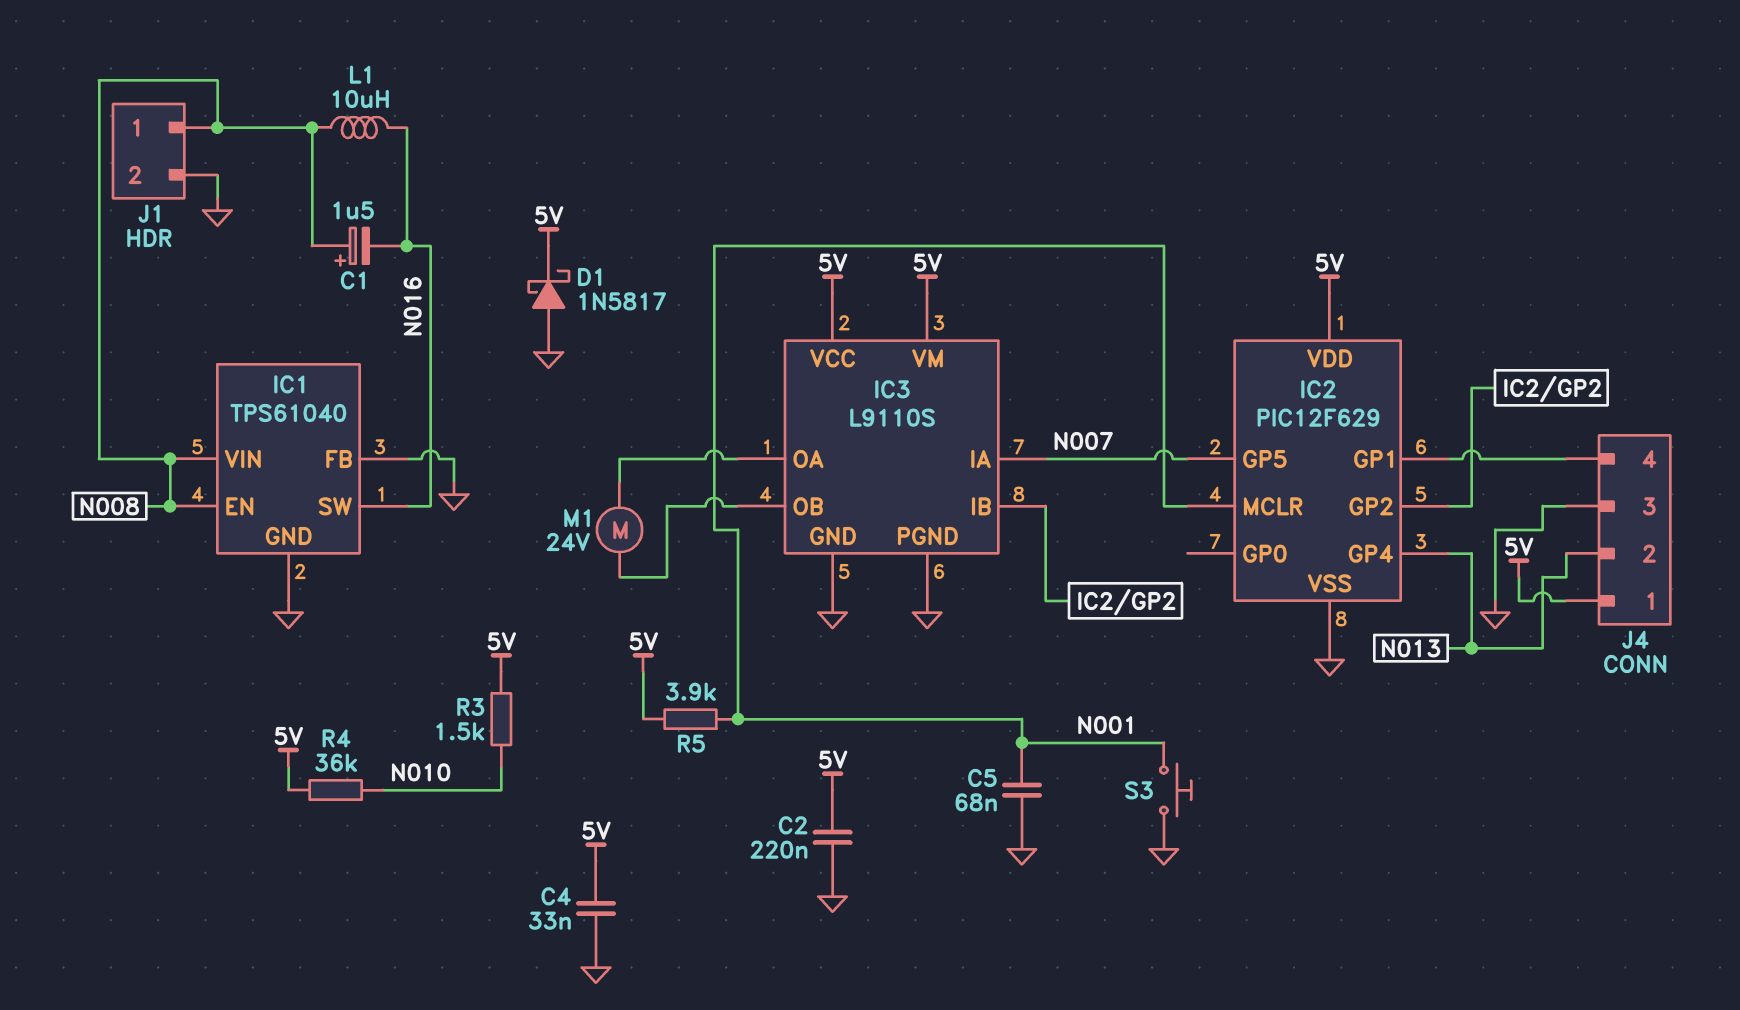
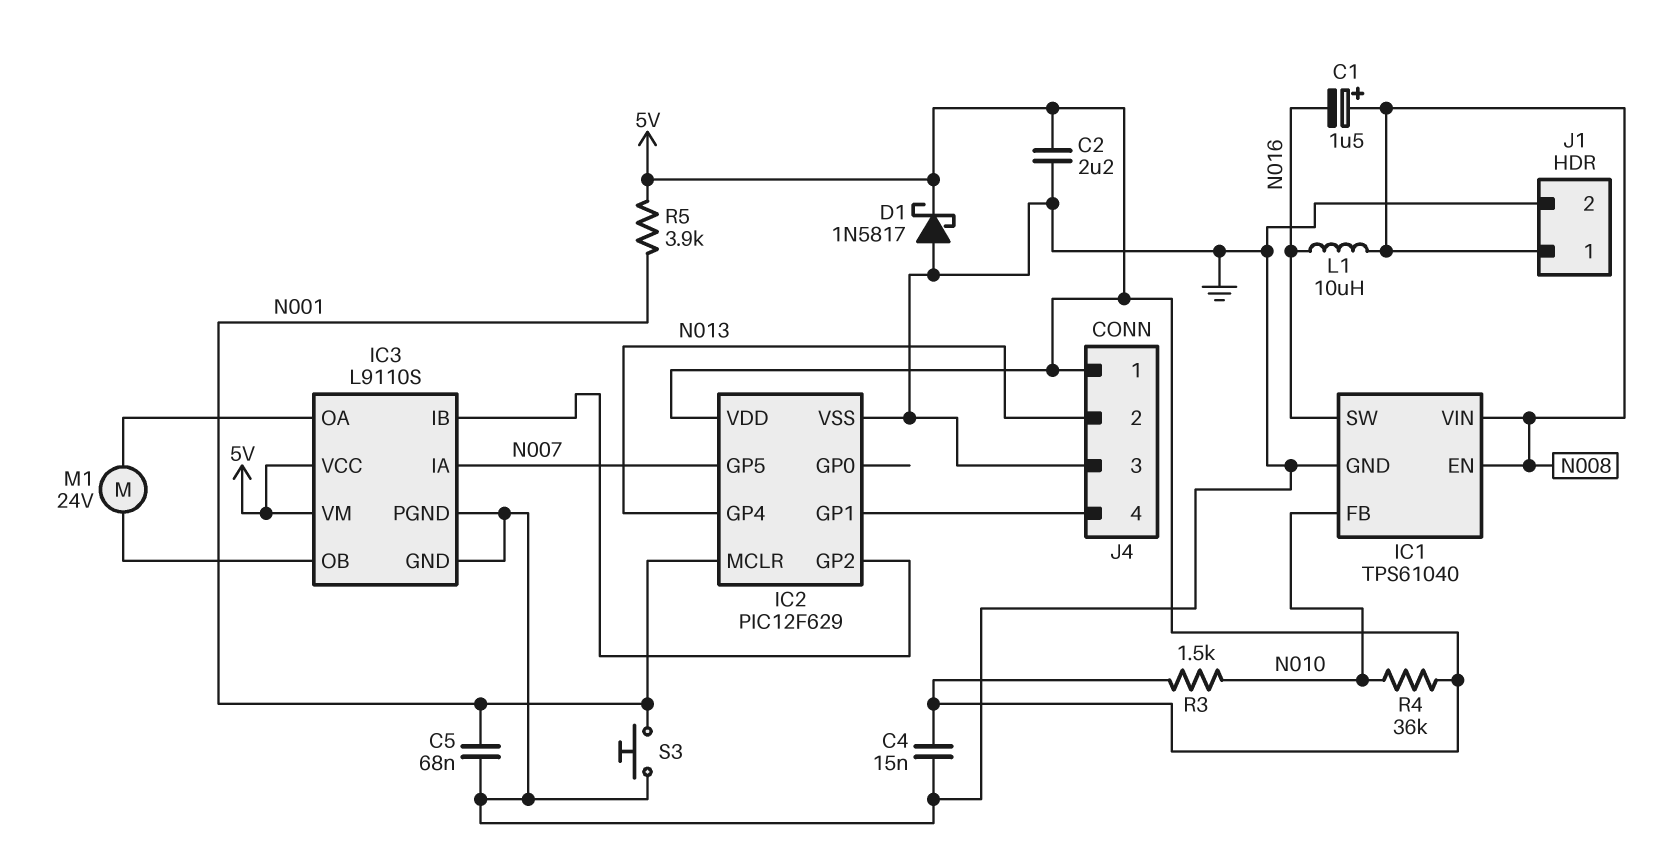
C2: 220nF (5V, GND) -> 2.2uF (5V, GND)
C4: 33nF (5V, GND) -> 15nF (5V, GND)
IC1 pin FB: GND -> N010

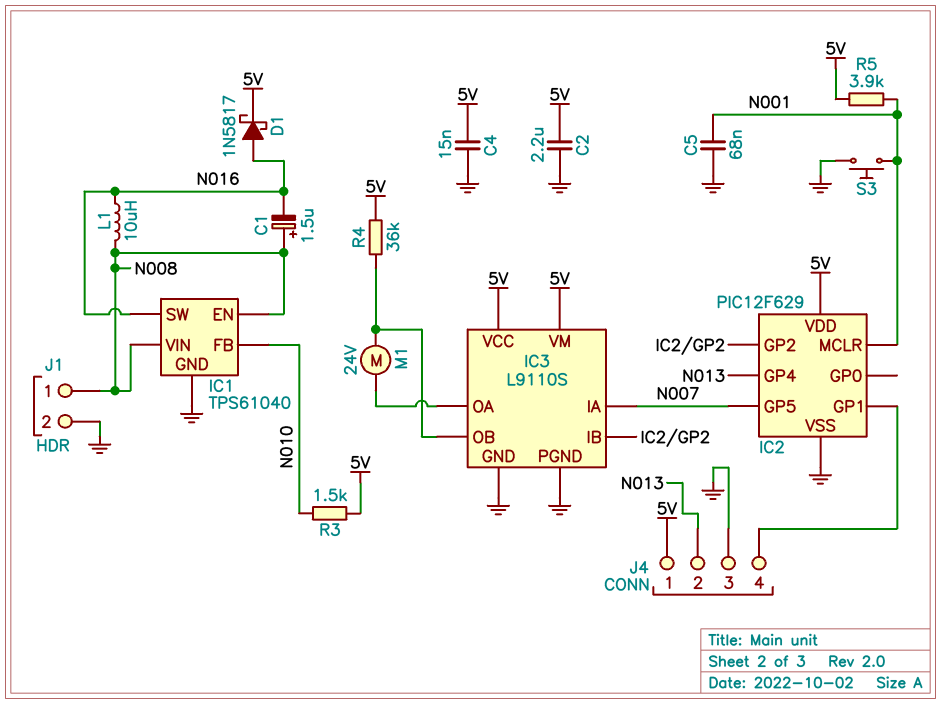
D1: schottky 1N5817 (A GND, K 5V) -> schottky 1N5817 (A N016, K 5V)
R4: 36k (5V, N010) -> 36k (5V, IC3/OB)

